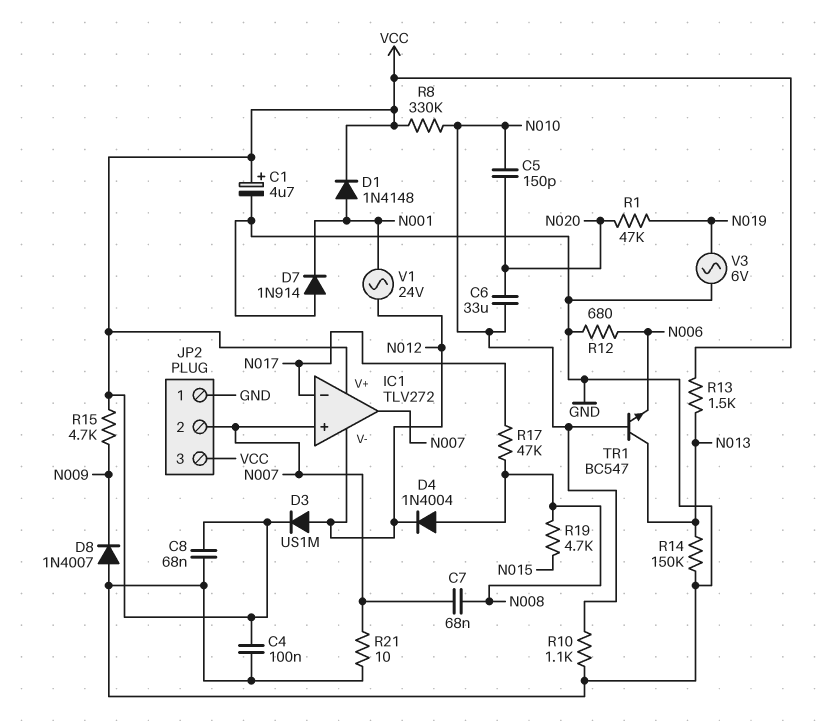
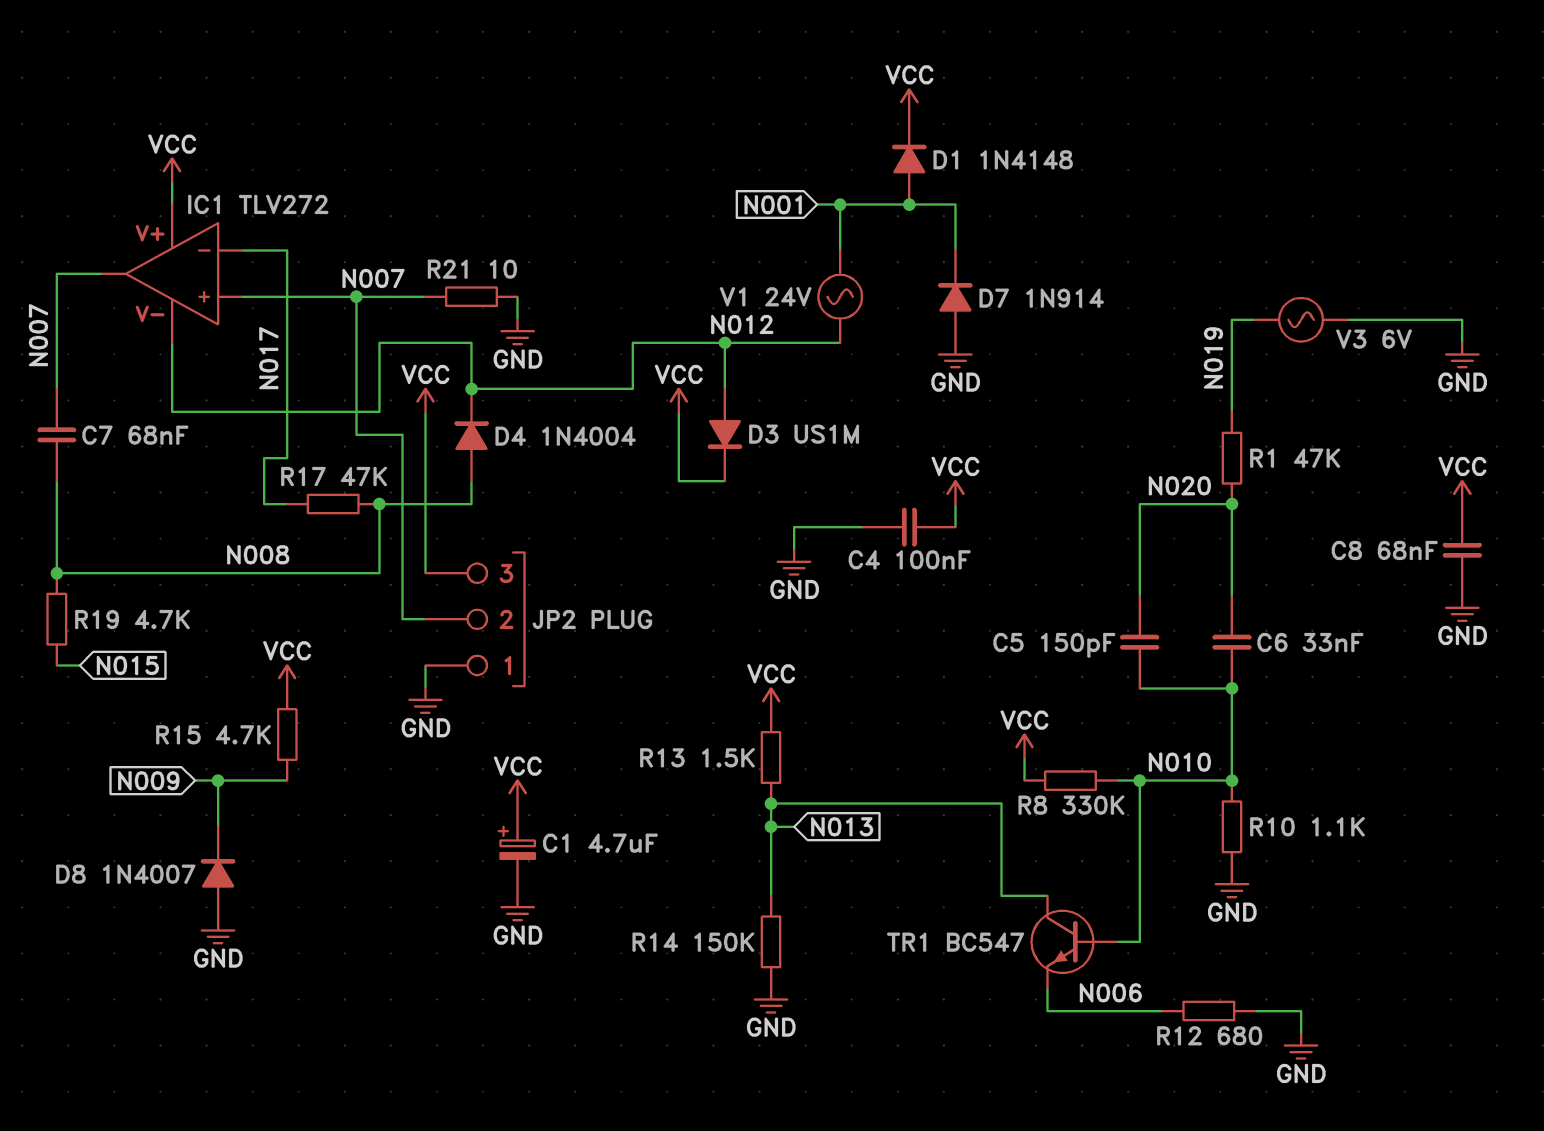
C6: 33uF (N010, N020) -> 33nF (N010, N020)

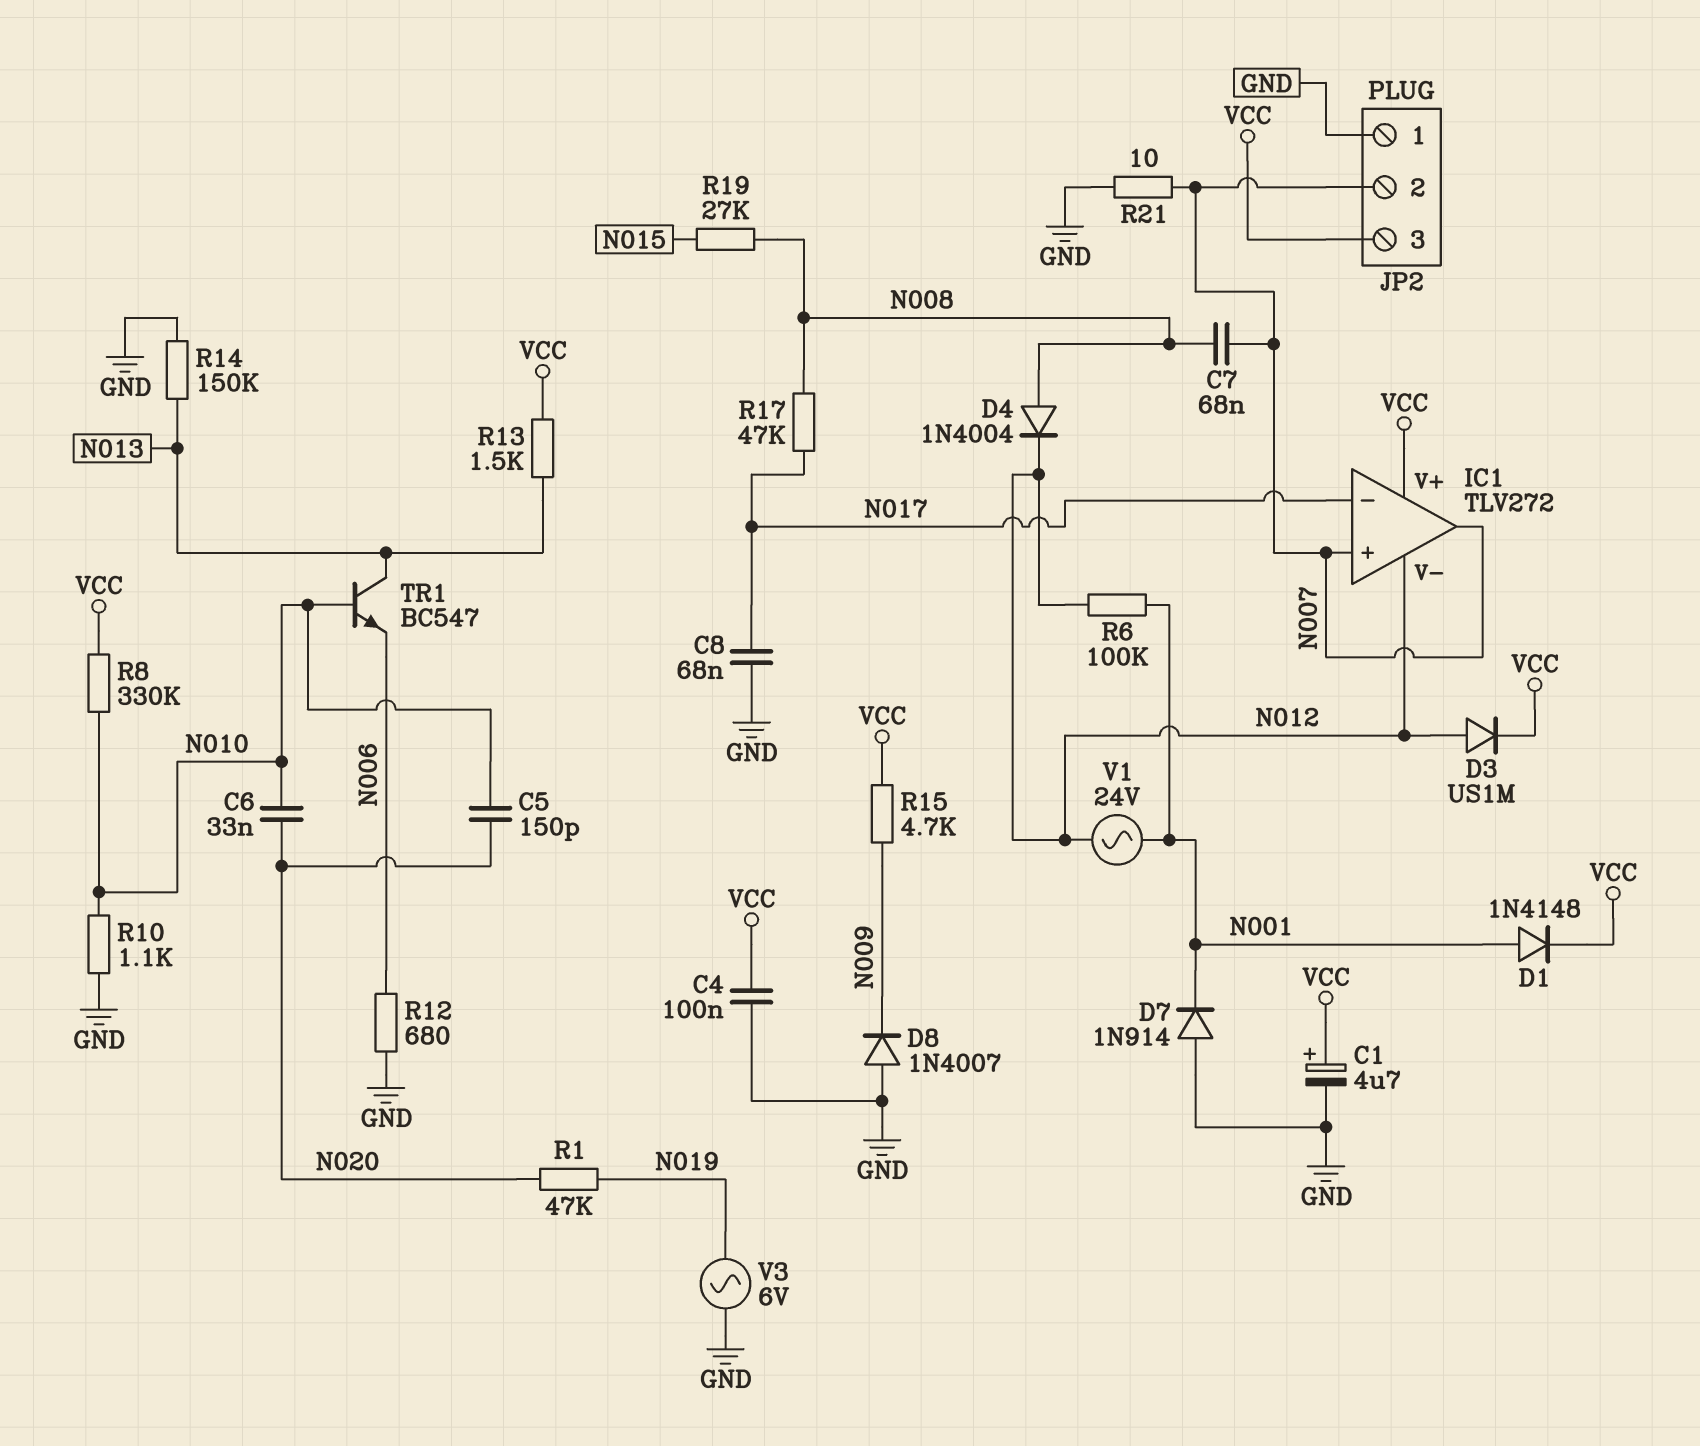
C8: 68nF (GND, VCC) -> 68nF (GND, N017)
R6: none -> 100k (N001, N012)
R19: 4.7k (N008, N015) -> 27k (N008, N015)

